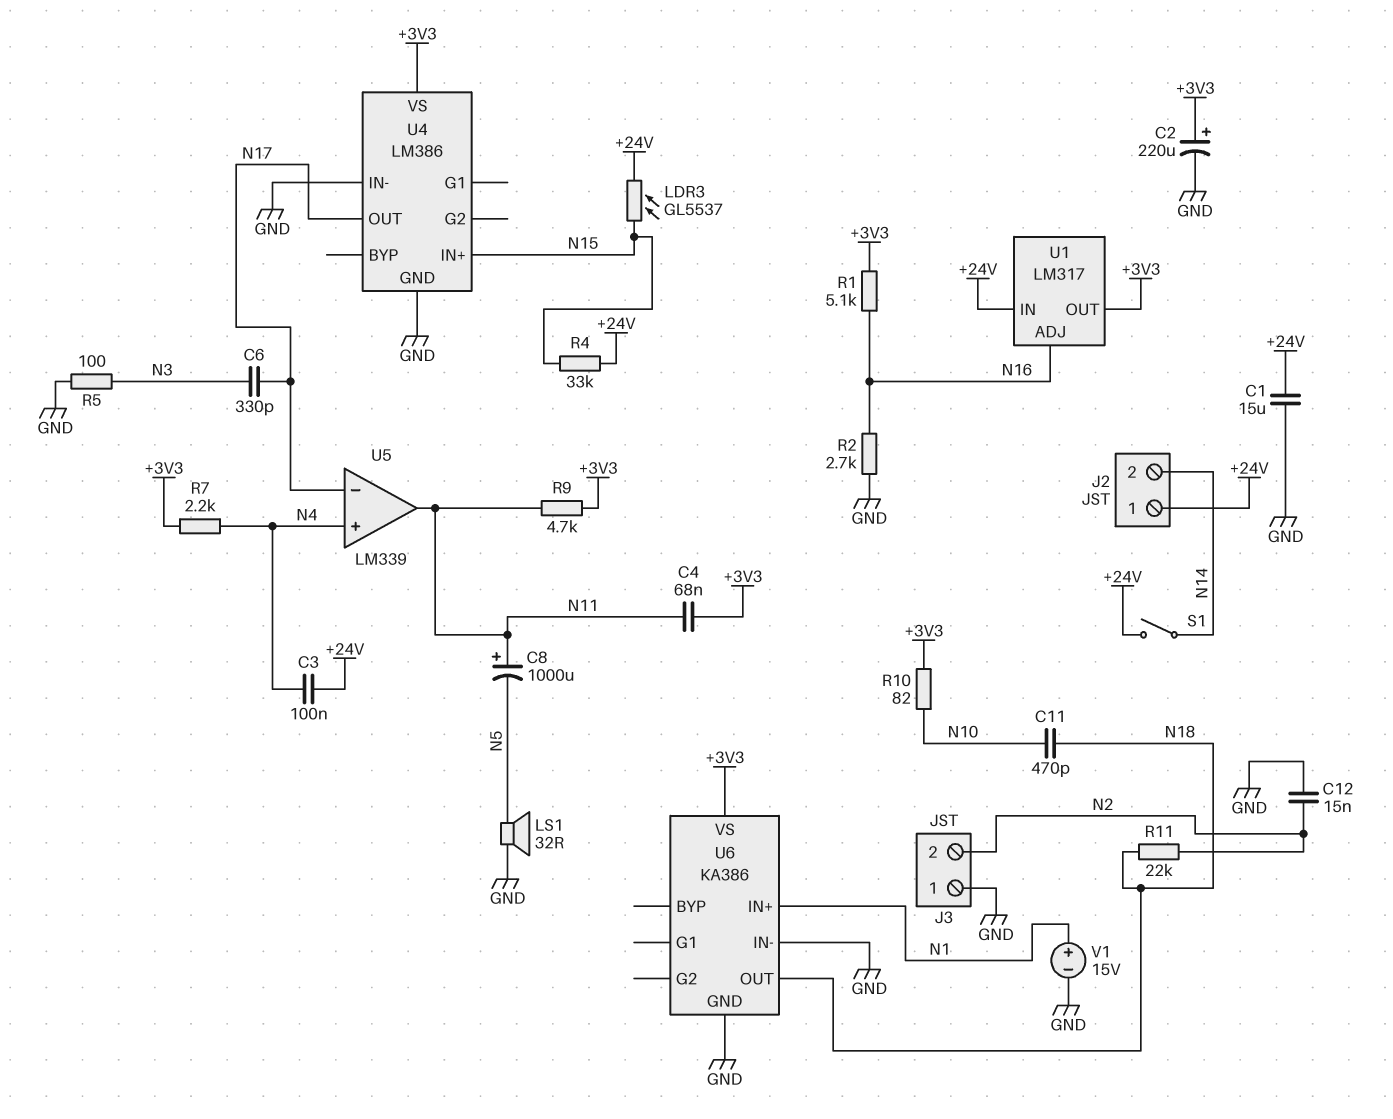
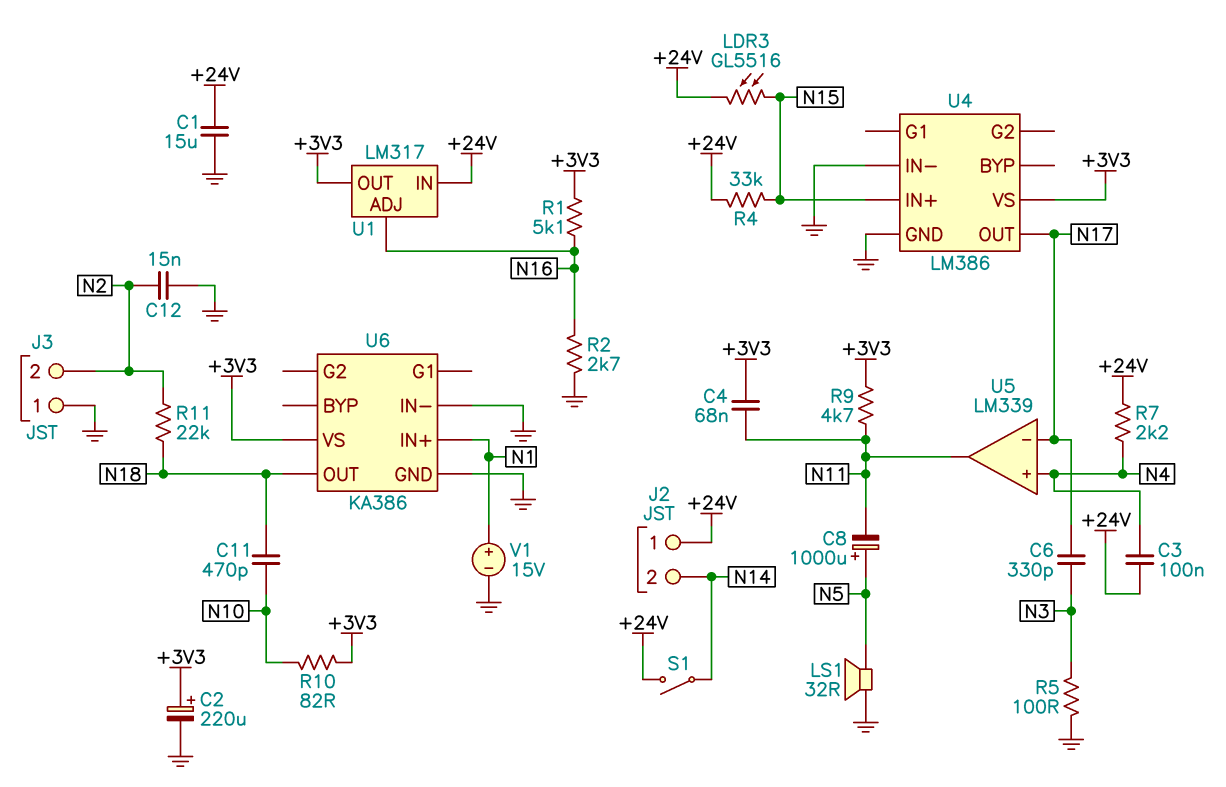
C8: 1000uF (plus N11, minus N5) -> 1000uF (plus N5, minus N11)
LDR3: GL5537 (+24V, N15) -> GL5516 (+24V, N15)
R7: 2.2k (+3V3, N4) -> 2.2k (+24V, N4)

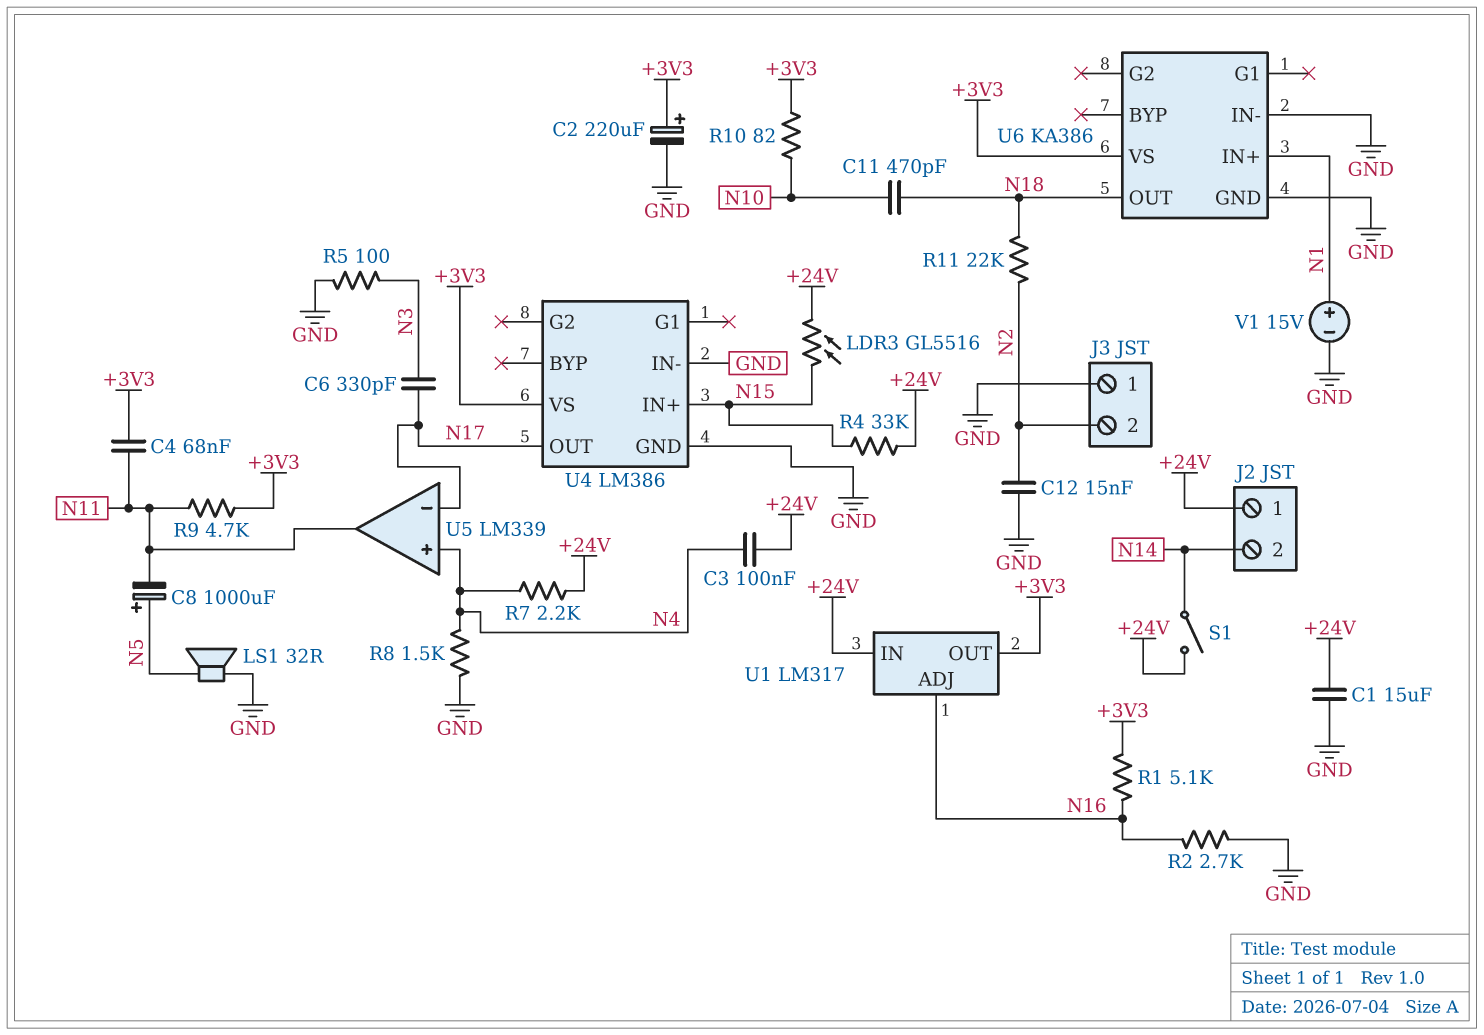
R8: none -> 1.5k (GND, N4)

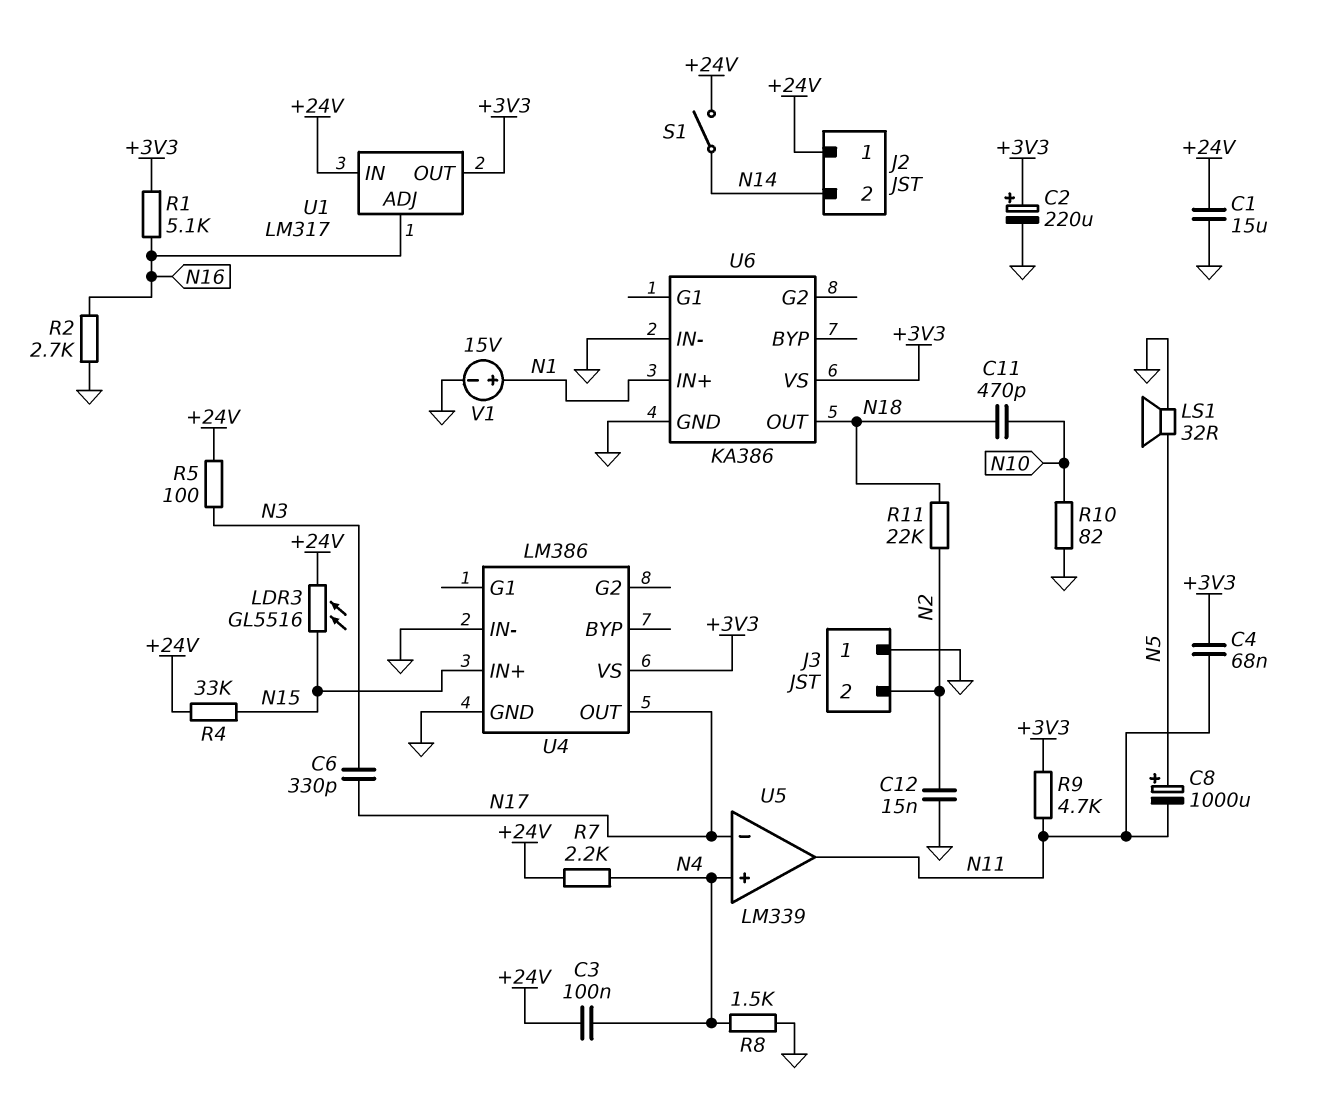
R5: 100 (GND, N3) -> 100 (+24V, N3)
R10: 82 (+3V3, N10) -> 82 (GND, N10)

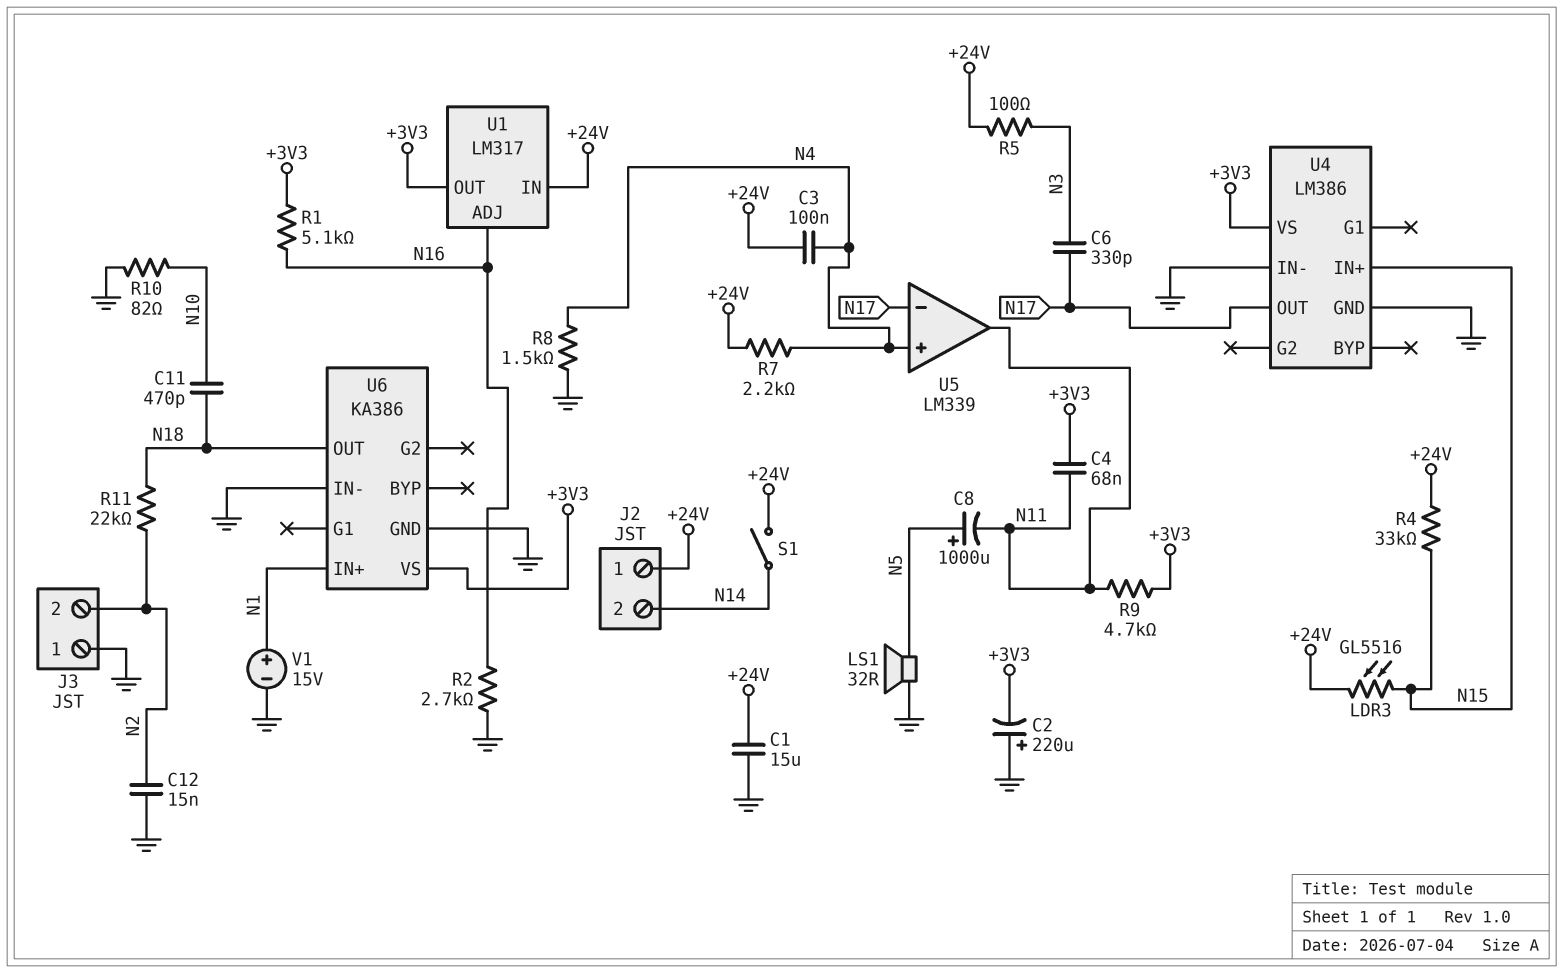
C2: 220uF (plus +3V3, minus GND) -> 220uF (plus GND, minus +3V3)

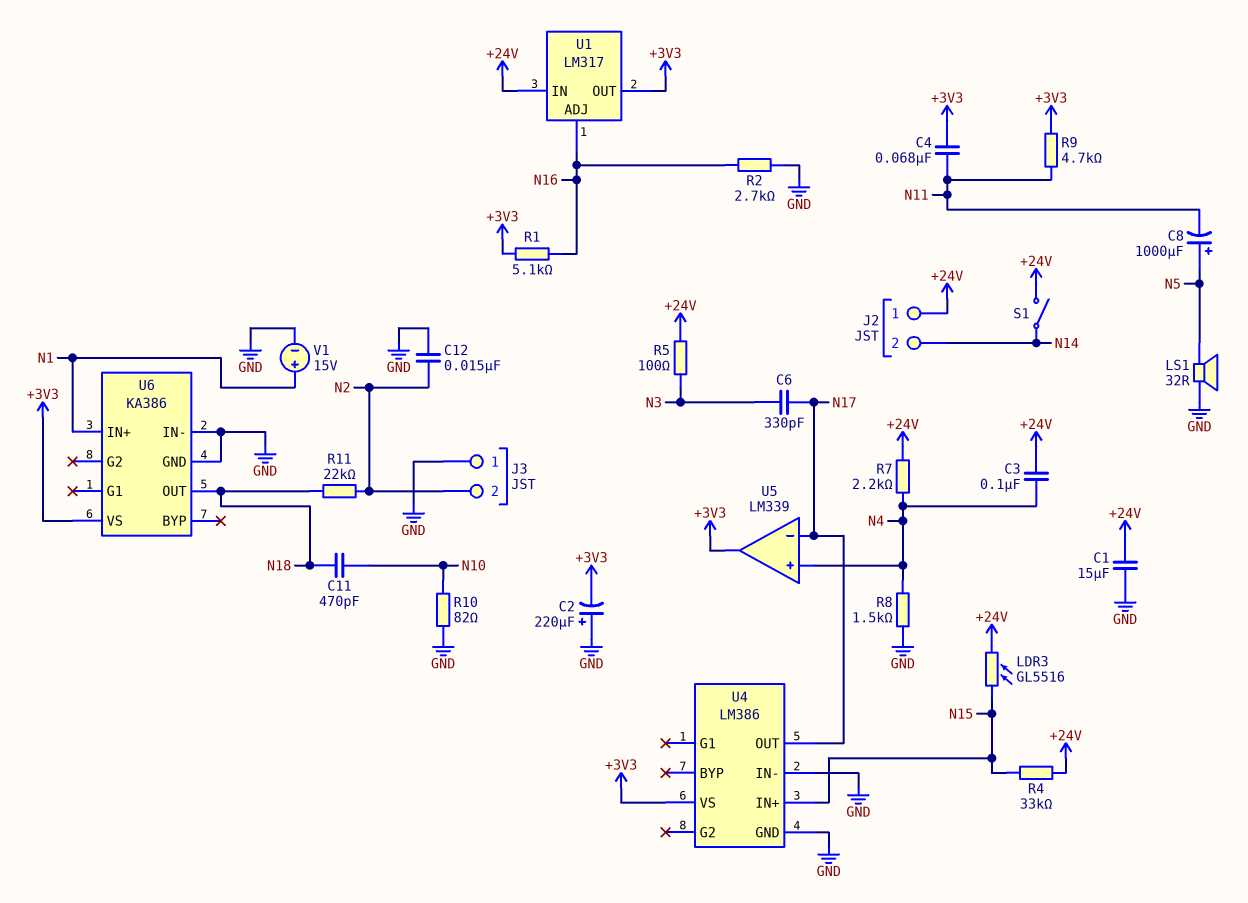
U5 pin out: N11 -> +3V3

